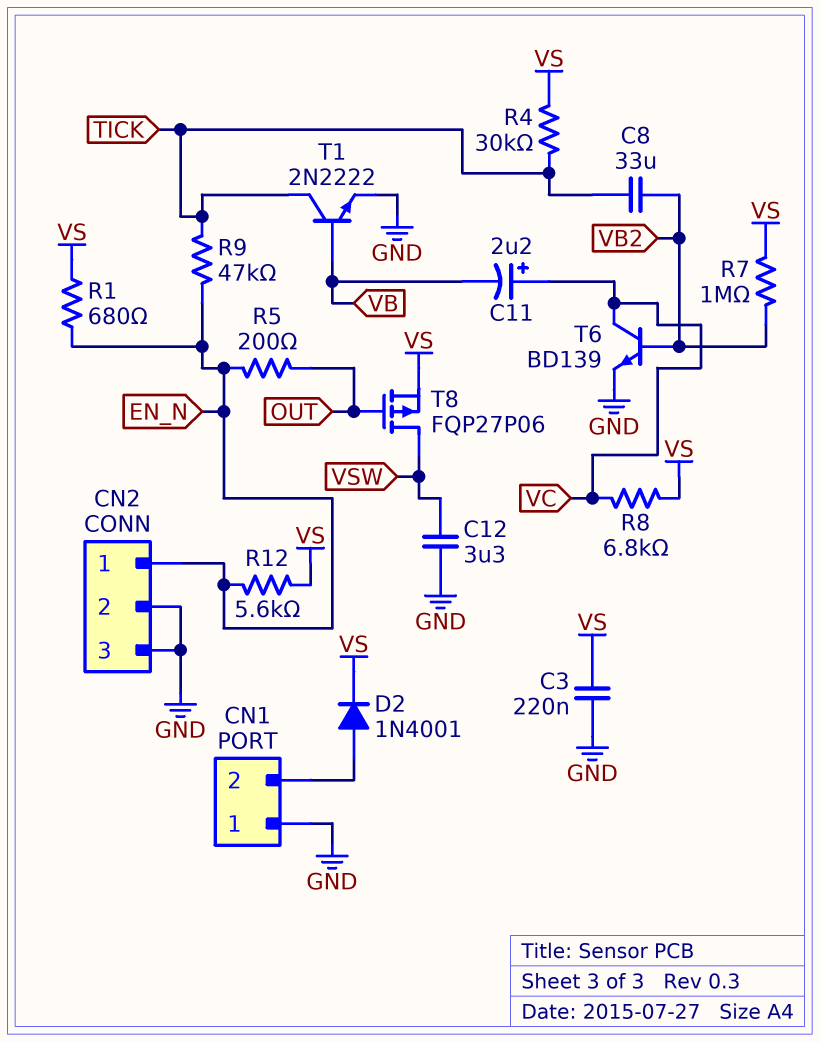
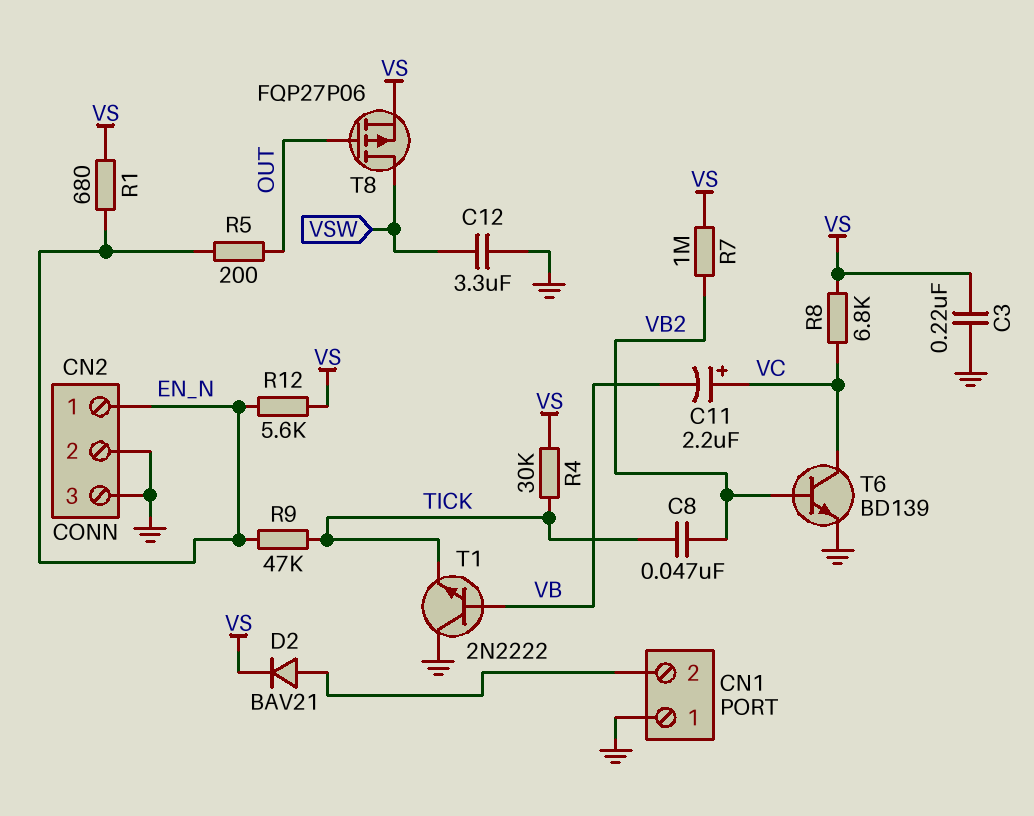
C8: 33uF (TICK, VB2) -> 47nF (TICK, VB2)
D2: diode 1N4001 (A CN1/2, K VS) -> diode BAV21 (A CN1/2, K VS)
T1: NPN 2N2222 (B VB, C TICK, E GND) -> NPN 2N2222 (B VB, C GND, E TICK)

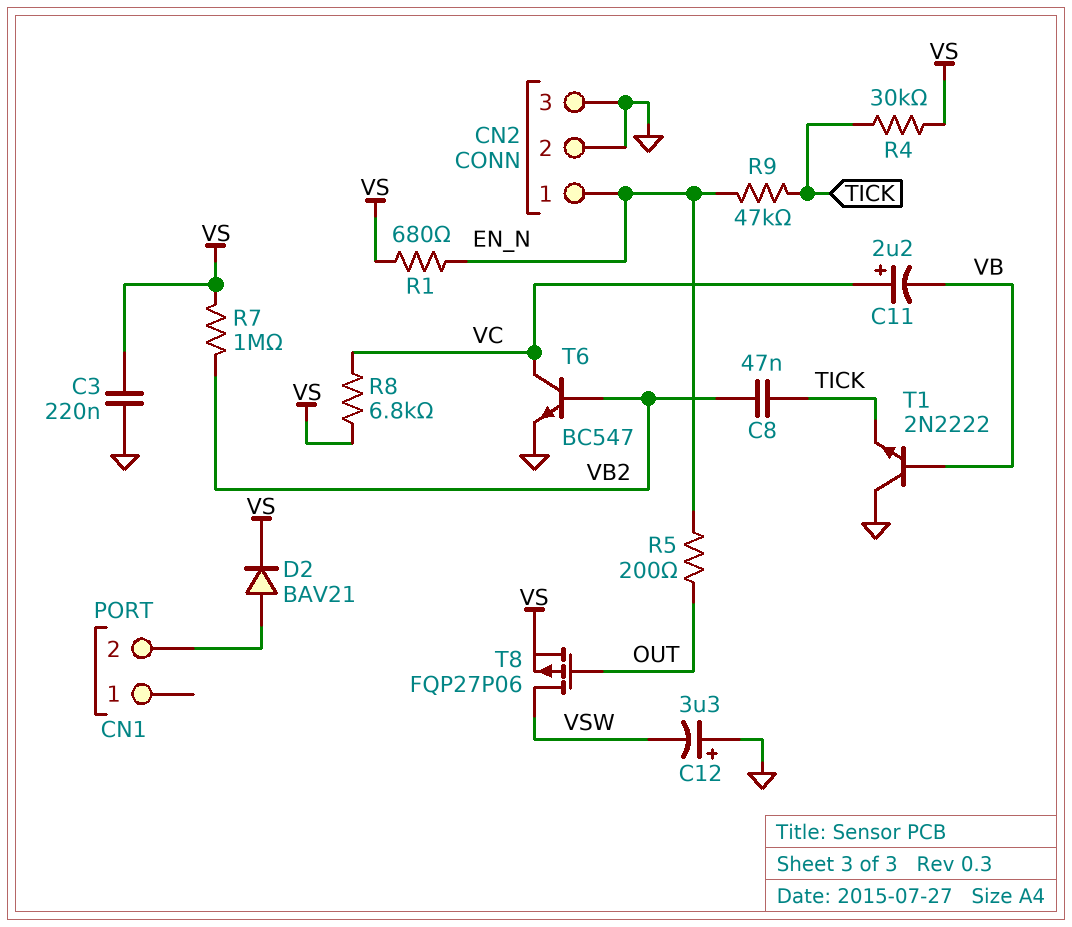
C12: 3.3uF (GND, VSW) -> 3.3uF (plus GND, minus VSW)
CN1 pin 1: GND -> none
R12: 5.6k (EN_N, VS) -> none
T6: NPN BD139 (B VB2, C VC, E GND) -> NPN BC547 (B VB2, C VC, E GND)

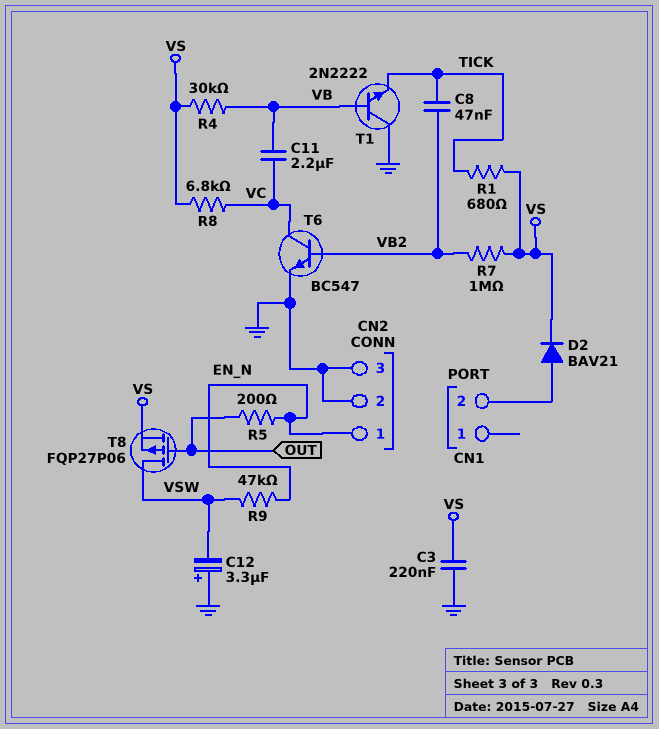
C11: 2.2uF (plus VC, minus VB) -> 2.2uF (VB, VC)
R1: 680 (EN_N, VS) -> 680 (TICK, VS)
R4: 30k (TICK, VS) -> 30k (VB, VS)
R9: 47k (EN_N, TICK) -> 47k (EN_N, VSW)

